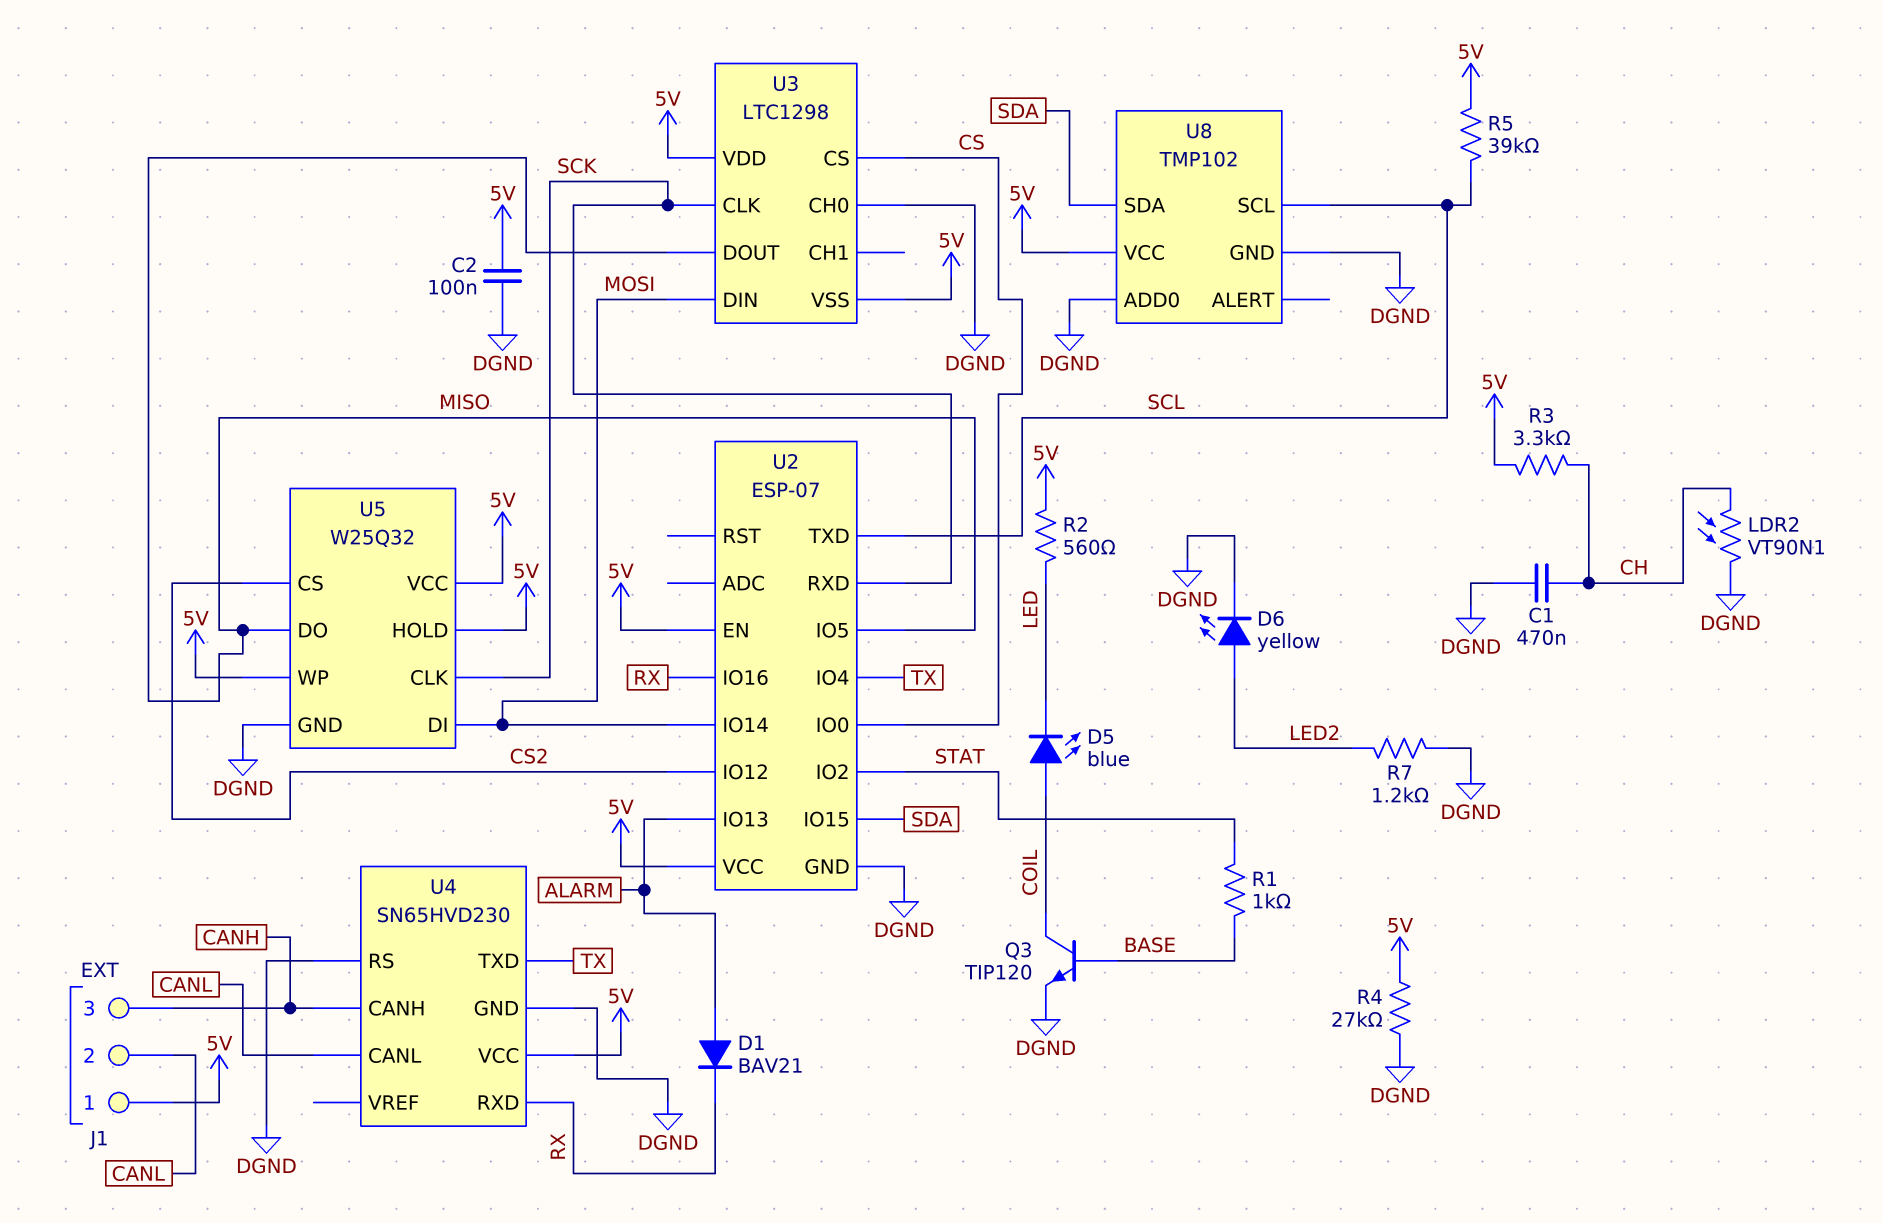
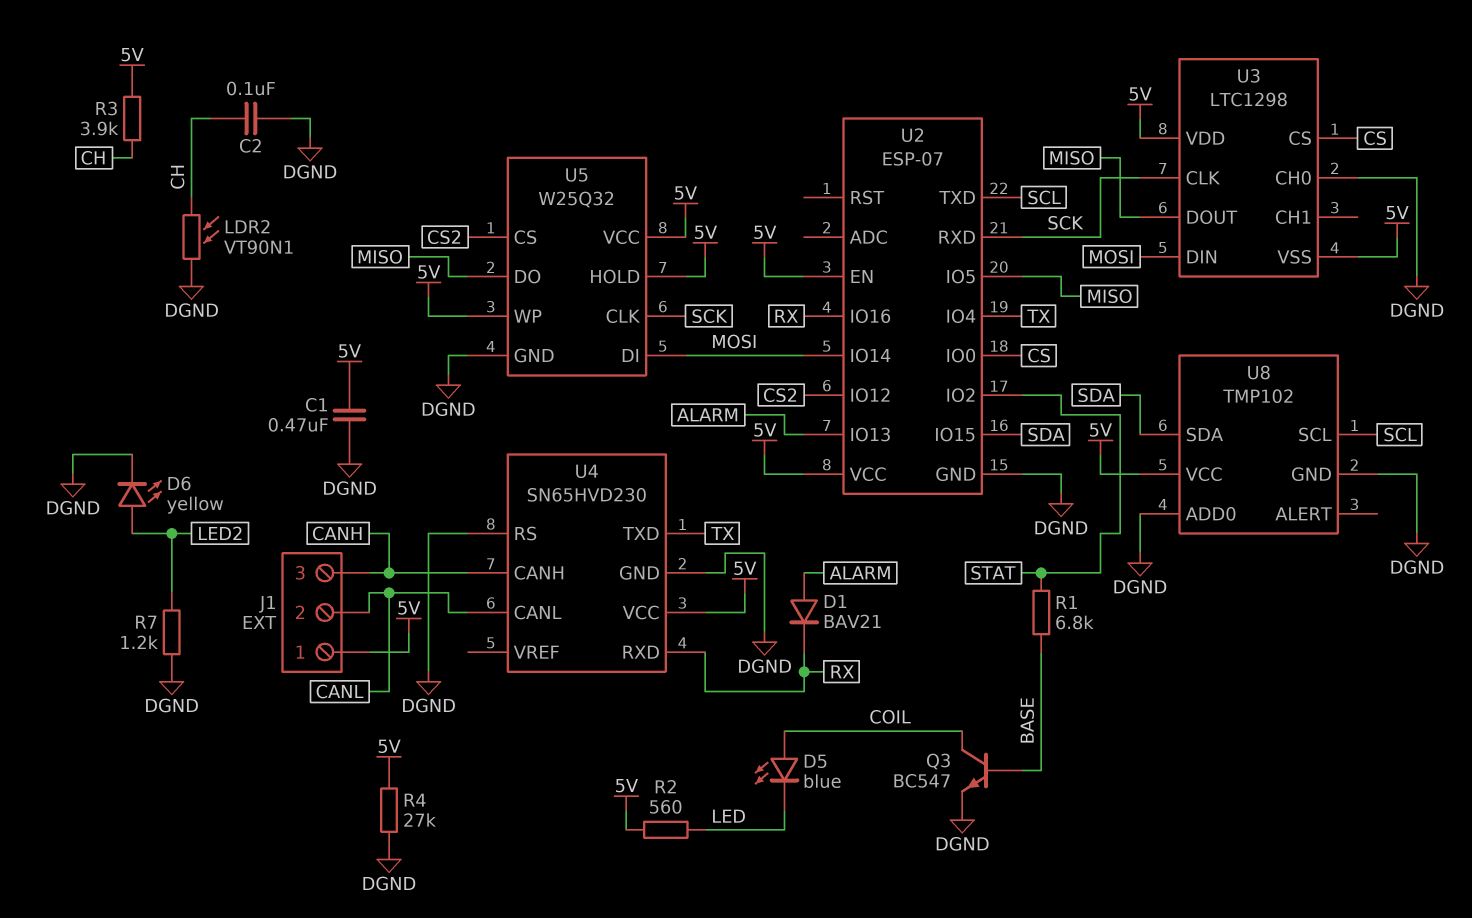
C1: 470nF (CH, DGND) -> 470nF (5V, DGND)
C2: 100nF (5V, DGND) -> 100nF (CH, DGND)
Q3: NPN TIP120 (B BASE, C COIL, E DGND) -> NPN BC547 (B BASE, C COIL, E DGND)
R1: 1k (BASE, STAT) -> 6.8k (BASE, STAT)
R3: 3.3k (5V, CH) -> 3.9k (5V, CH)
R5: 39k (5V, SCL) -> none

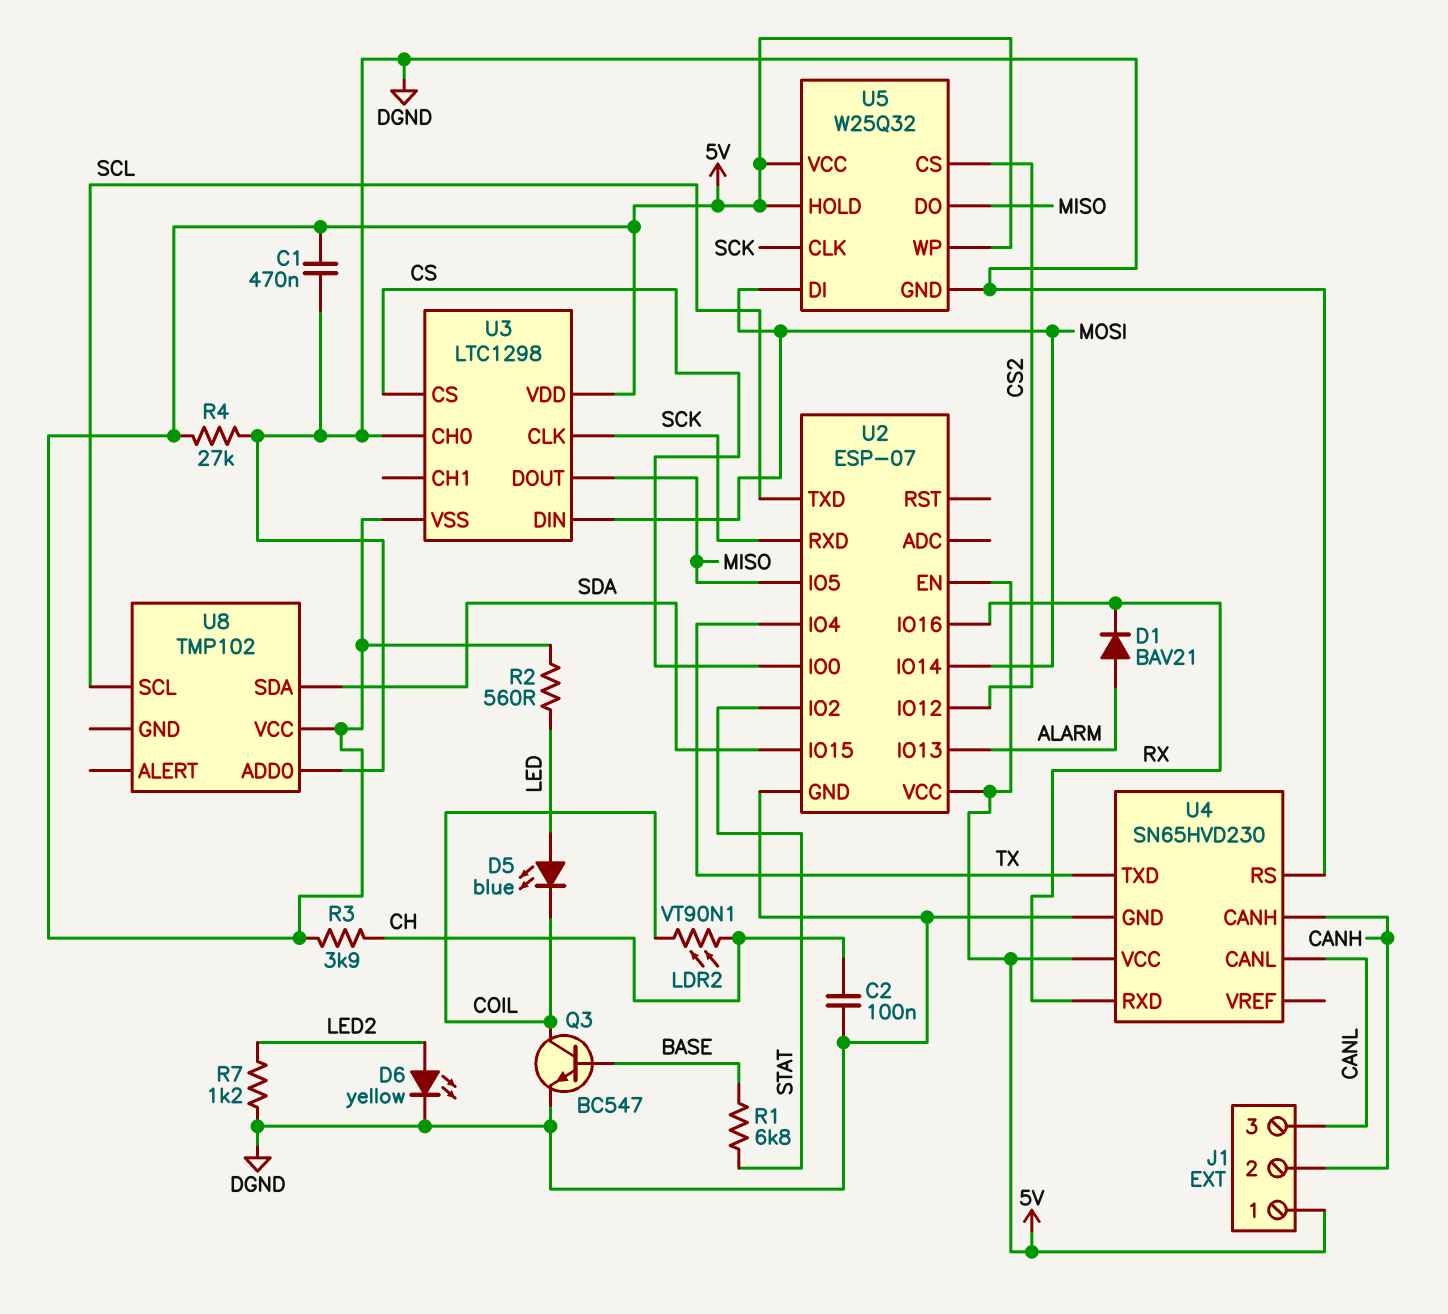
D5: LED blue (A COIL, K LED) -> LED blue (A LED, K COIL)
J1 pin 2: CANL -> CANH
J1 pin 3: CANH -> CANL
LDR2: VT90N1 (CH, DGND) -> VT90N1 (CH, COIL)
U8 pin GND: DGND -> none

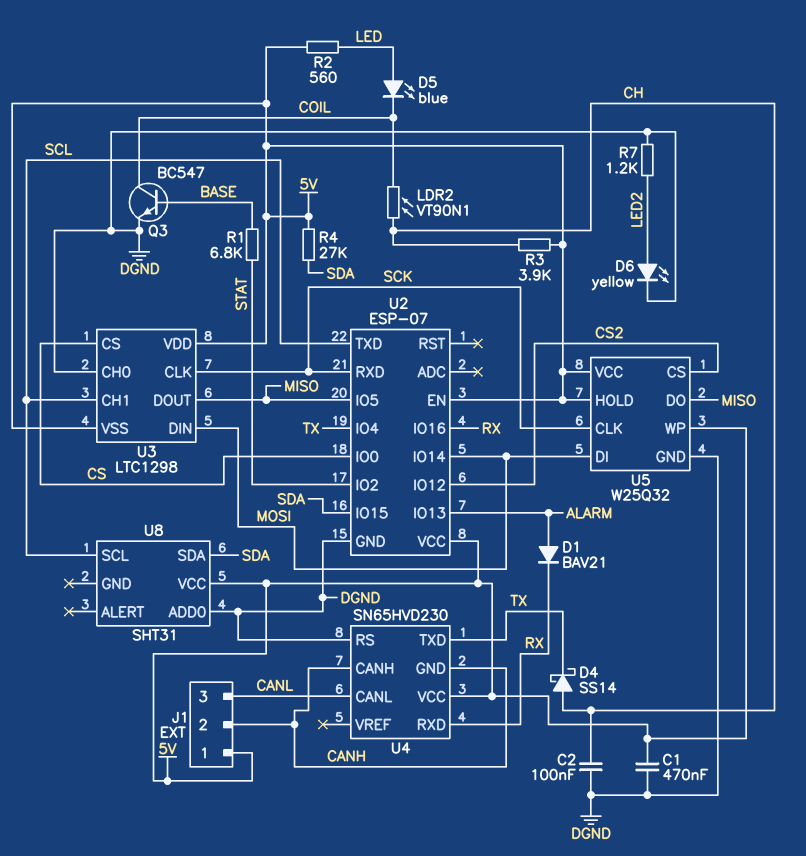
D4: none -> schottky SS14 (A CH, K TX)
R4: 27k (5V, DGND) -> 27k (5V, SDA)
U3 pin CH1: none -> SCL
U4 pin GND: DGND -> CANH
U8: TMP102 -> SHT31

